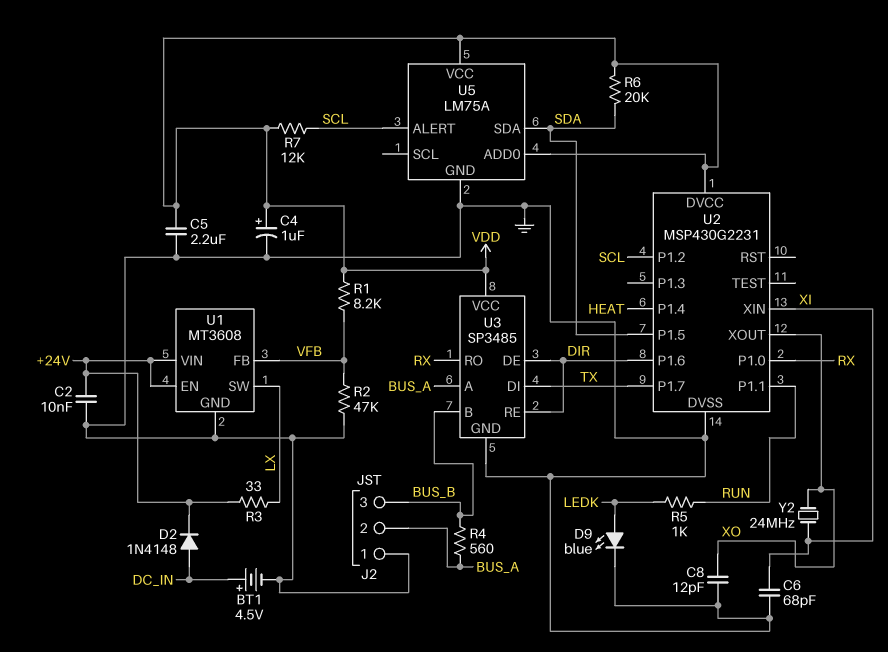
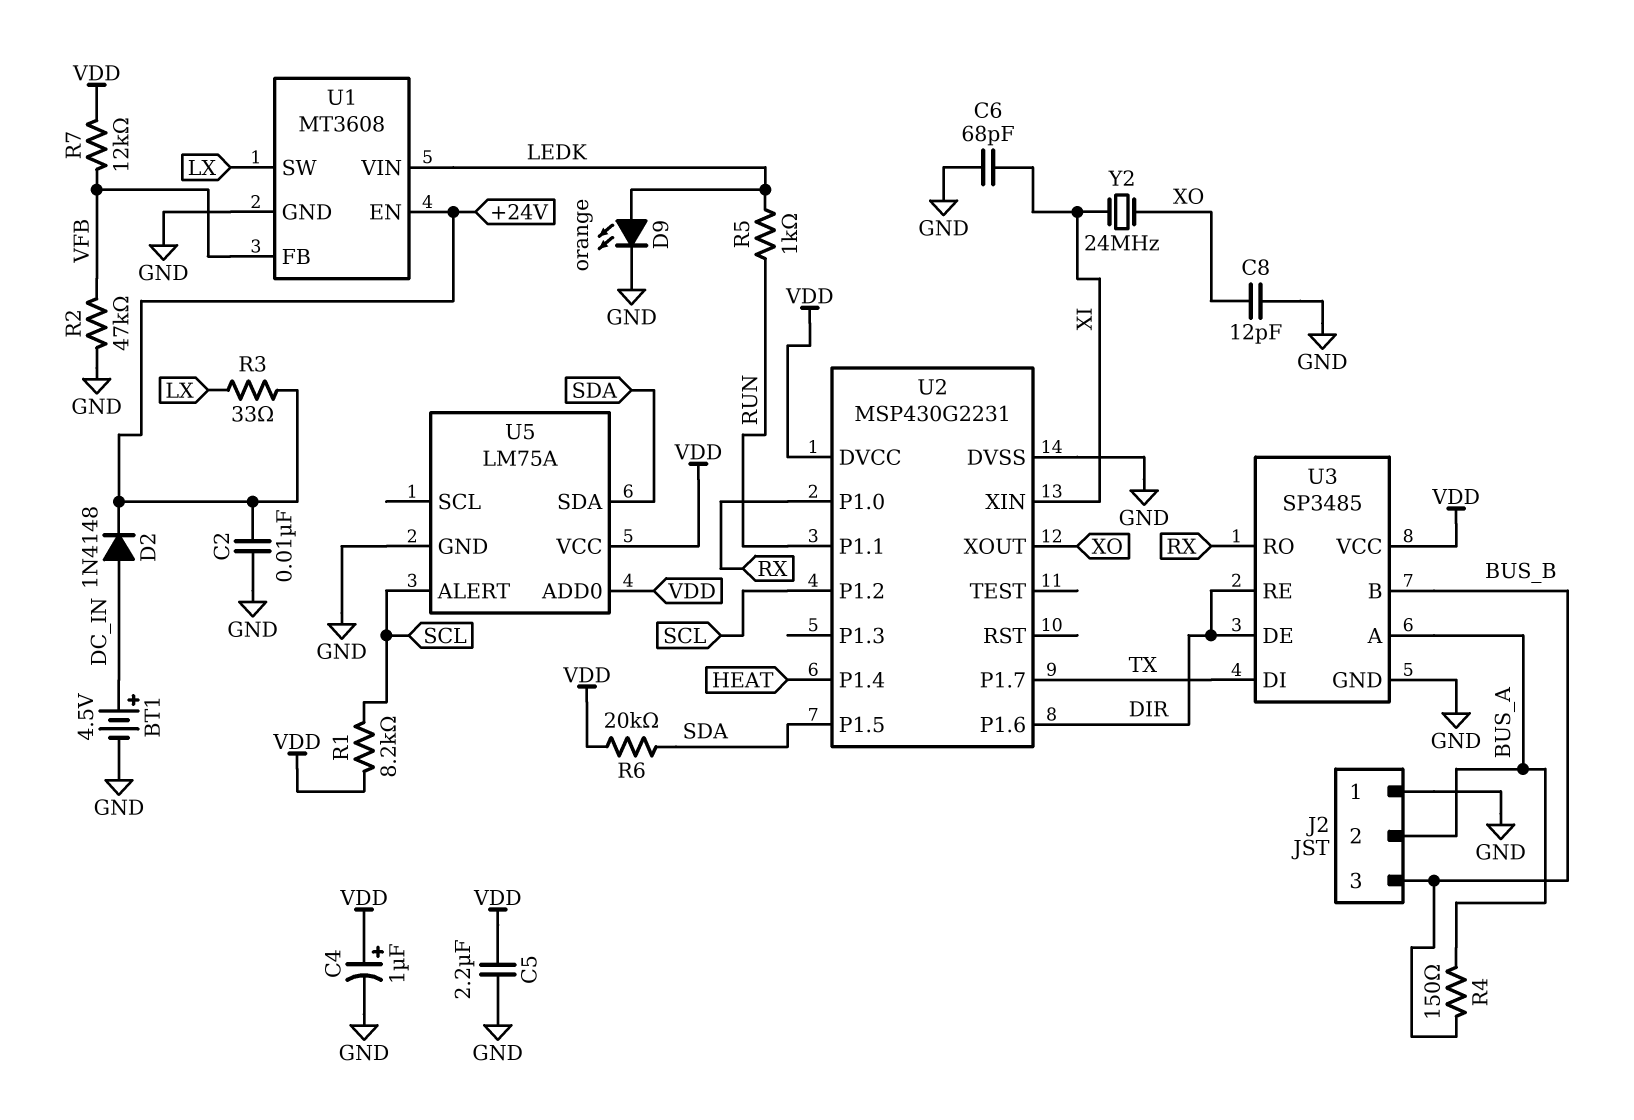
D9: LED blue (A LEDK, K GND) -> LED orange (A LEDK, K GND)
R1: 8.2k (VDD, VFB) -> 8.2k (SCL, VDD)
R4: 560 (BUS_A, BUS_B) -> 150 (BUS_A, BUS_B)
R7: 12k (SCL, VDD) -> 12k (VDD, VFB)
U1 pin VIN: +24V -> LEDK

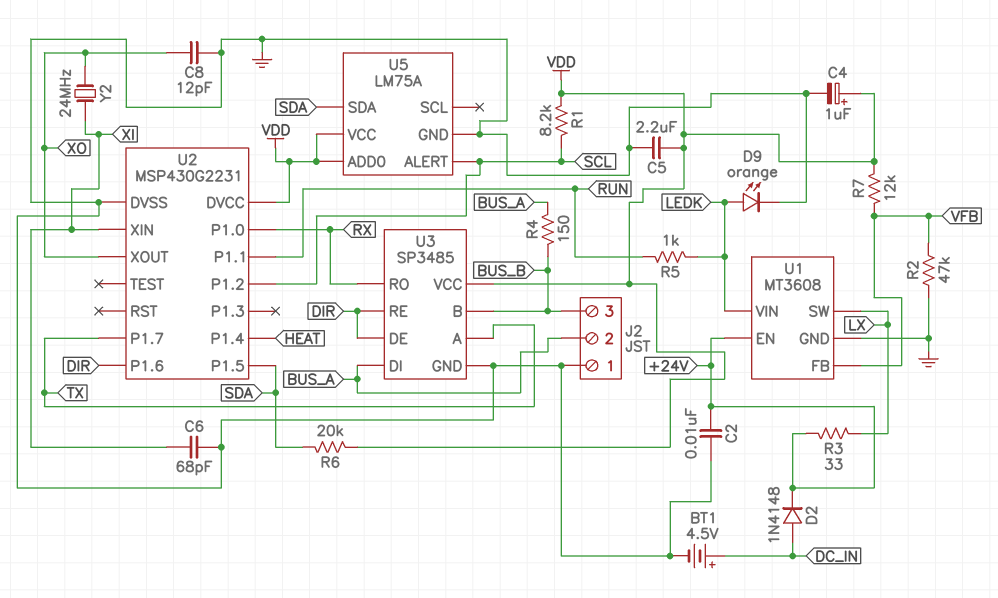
U3 pin A: BUS_A -> TX
U3 pin DI: TX -> BUS_A

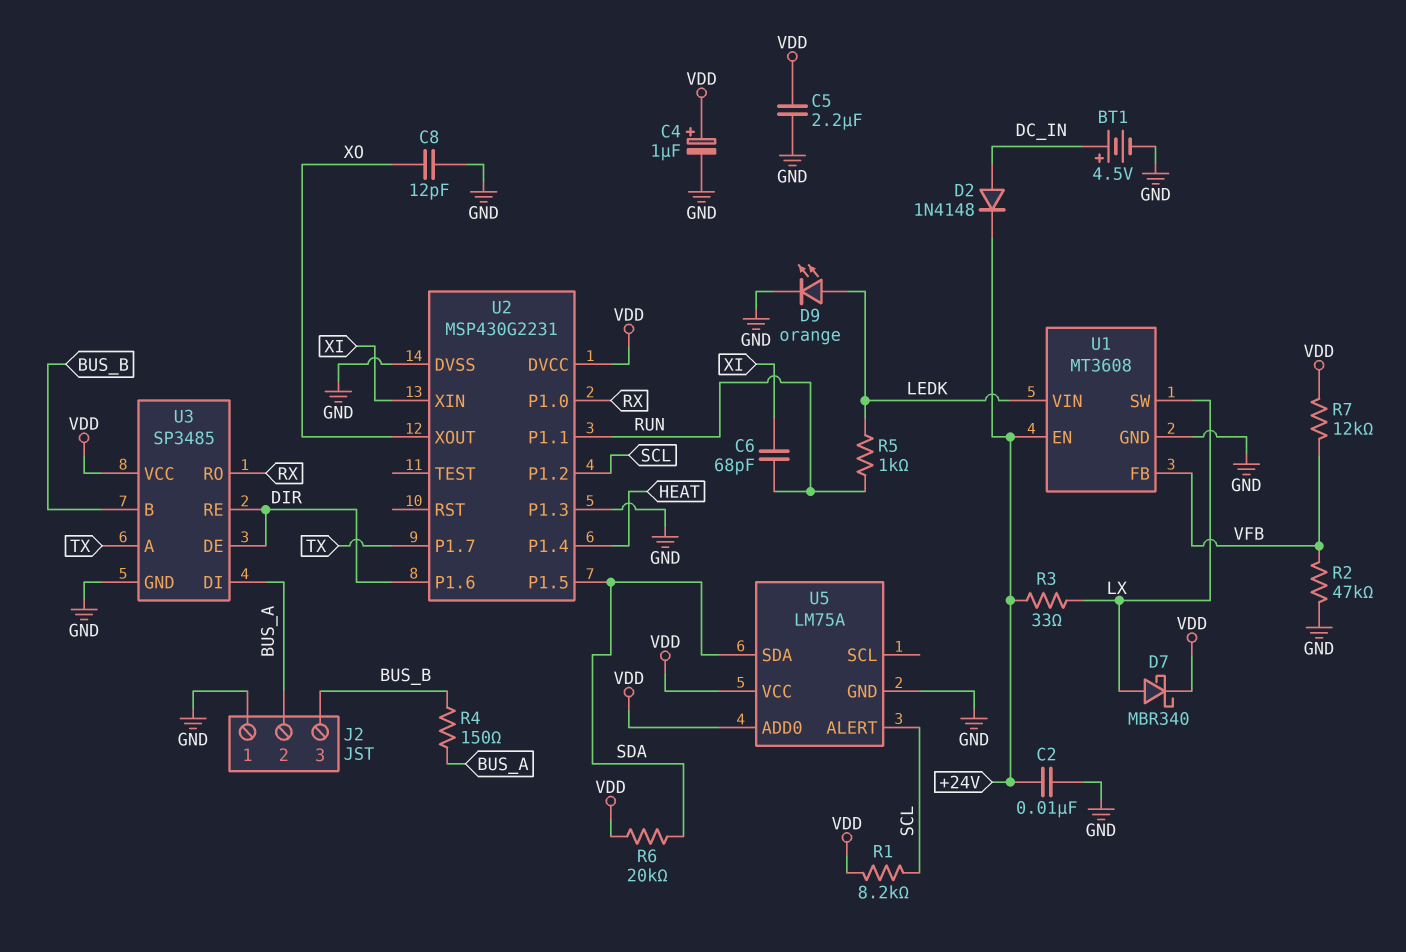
C6: 68pF (GND, XI) -> 68pF (RUN, XI)
D7: none -> schottky MBR340 (A LX, K VDD)
U2 pin P1.3: none -> GND
Y2: 24MHz (XI, XO) -> none

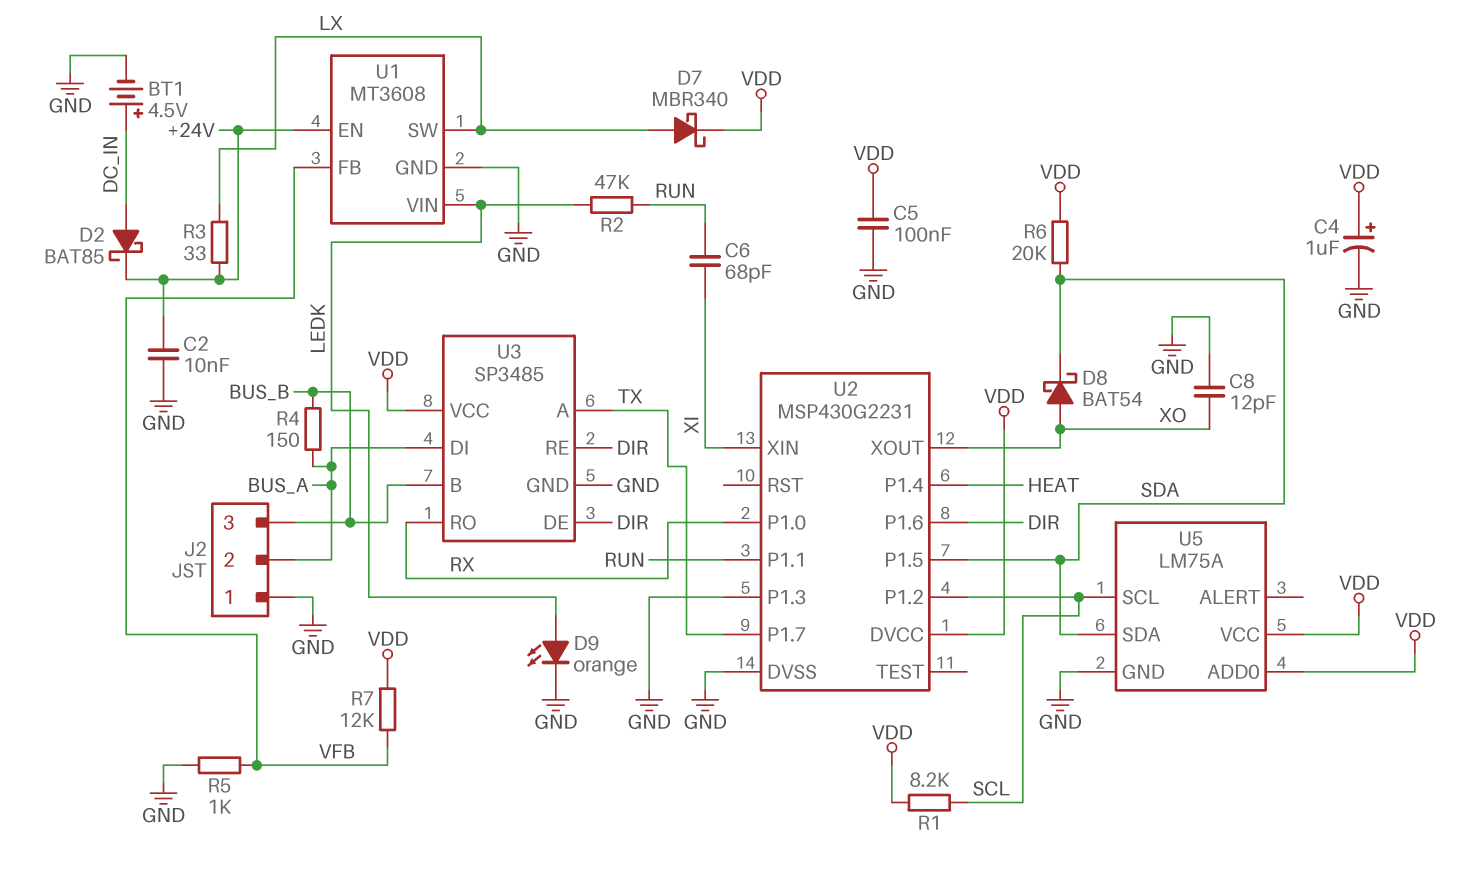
C5: 2.2uF (GND, VDD) -> 100nF (GND, VDD)
D2: diode 1N4148 (A DC_IN, K +24V) -> schottky BAT85 (A DC_IN, K +24V)
D8: none -> schottky BAT54 (A XO, K SDA)
R2: 47k (GND, VFB) -> 47k (LEDK, RUN)
R5: 1k (LEDK, RUN) -> 1k (GND, VFB)
U5 pin ALERT: SCL -> none
U5 pin SCL: none -> SCL

